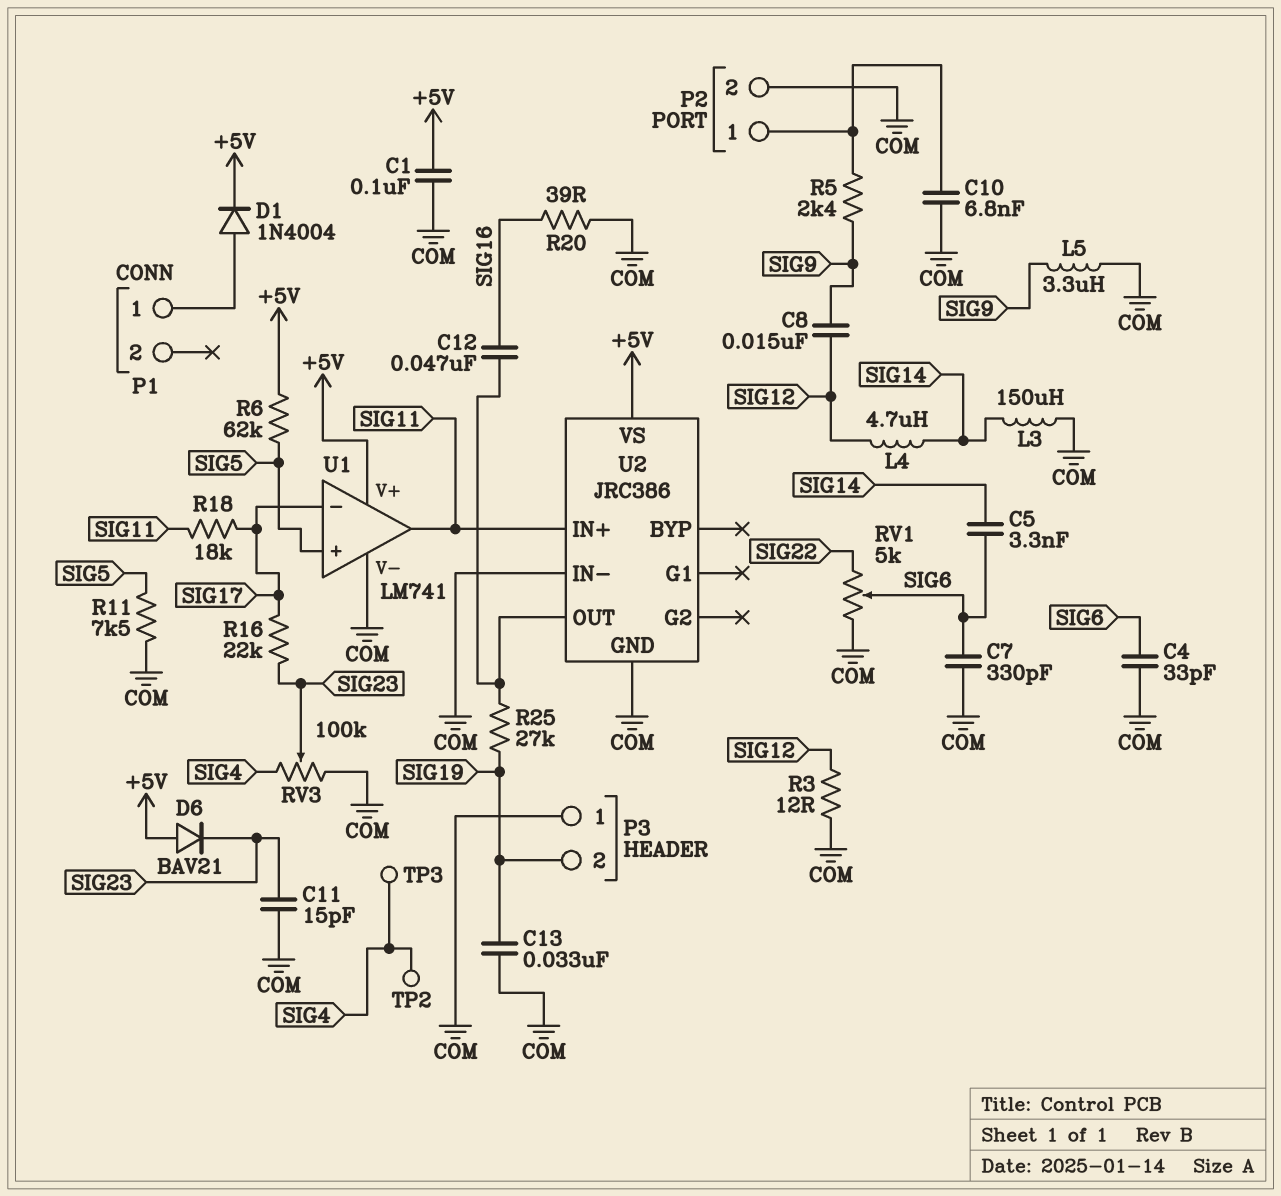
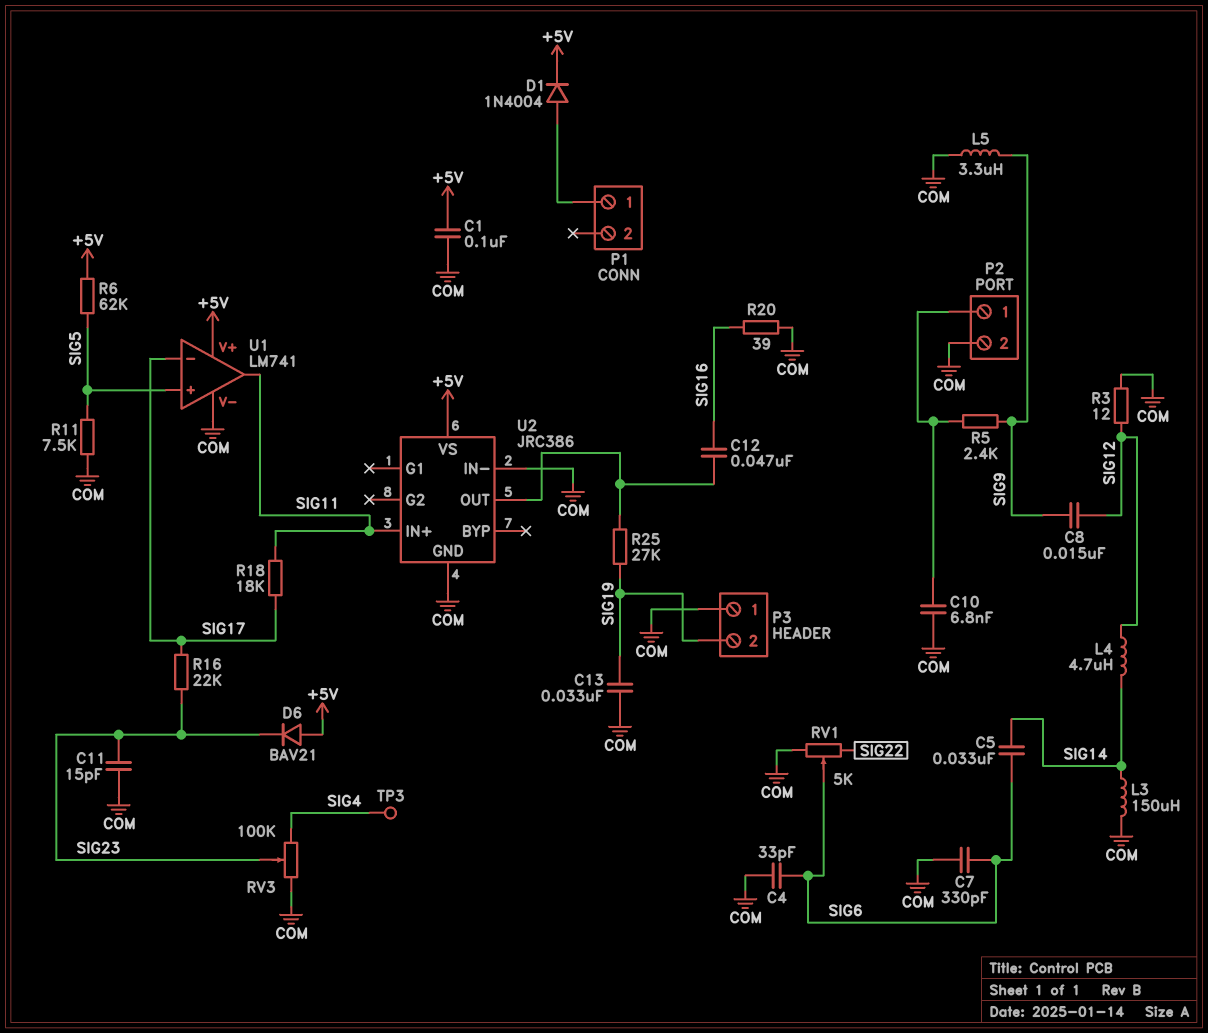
C5: 3.3nF (SIG6, SIG14) -> 33nF (SIG6, SIG14)
TP2: test point (SIG4) -> none

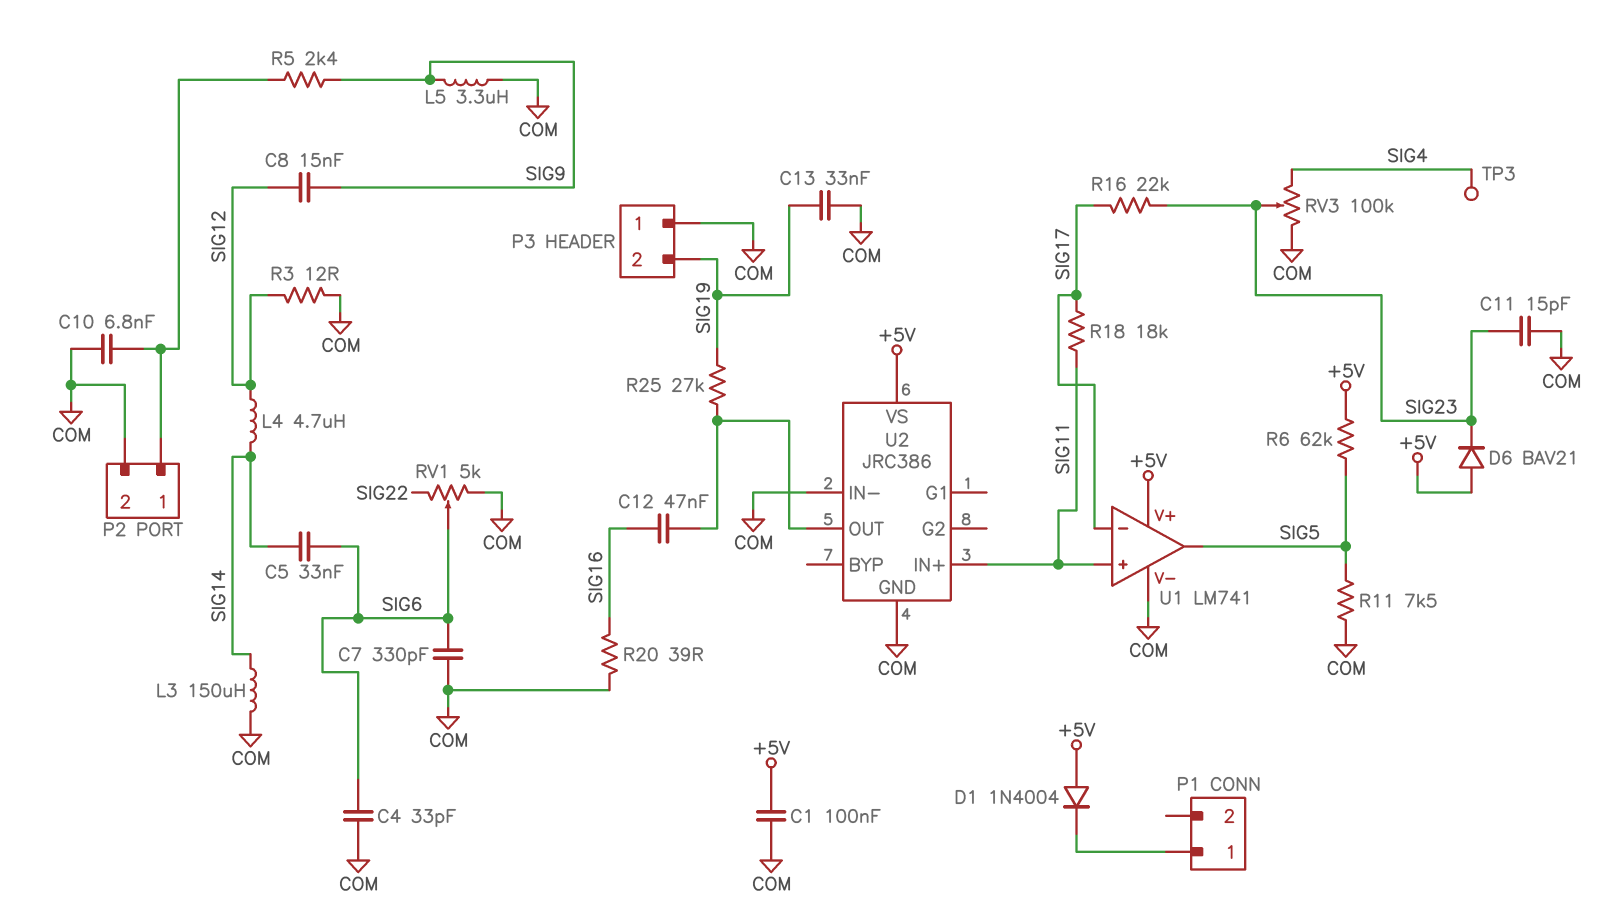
D1: diode 1N4004 (A P1/1, K +5V) -> diode 1N4004 (A +5V, K P1/1)
U1 pin in+: SIG5 -> SIG11
U1 pin out: SIG11 -> SIG5

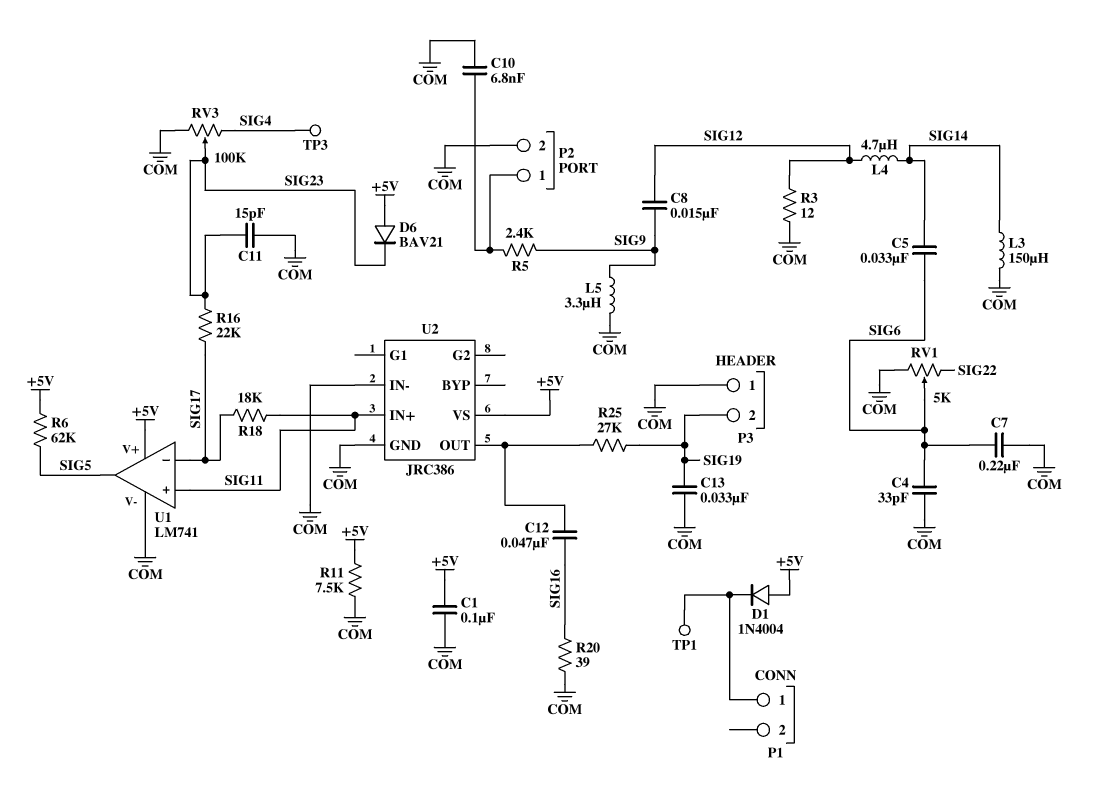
C7: 330pF (COM, SIG6) -> 220nF (COM, SIG6)
R11: 7.5k (COM, SIG5) -> 7.5k (+5V, COM)
TP1: none -> test point (P1/1)

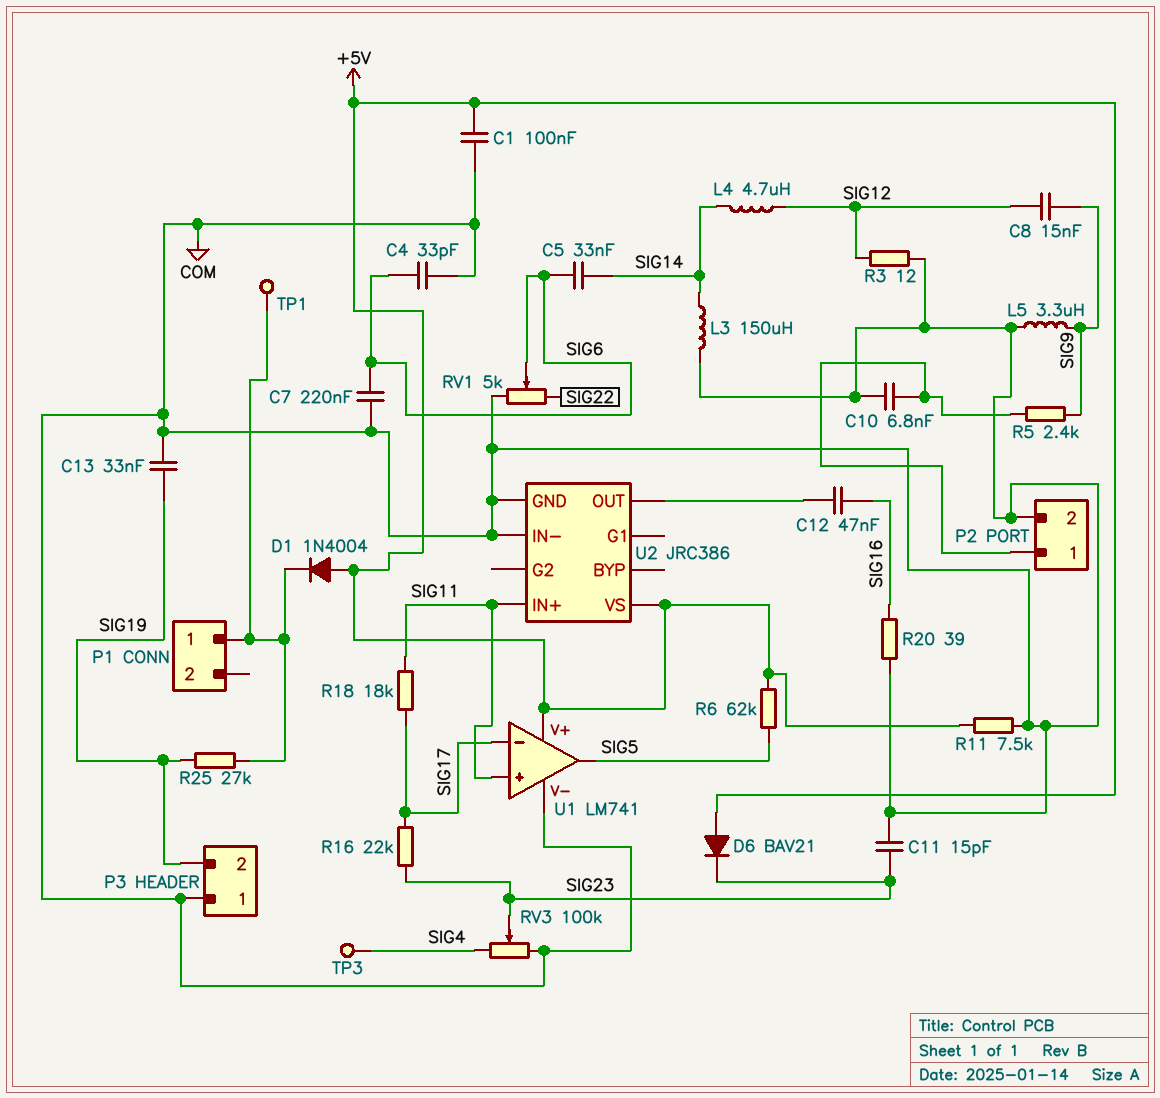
R25: 27k (SIG19, U2/OUT) -> 27k (P1/1, SIG19)

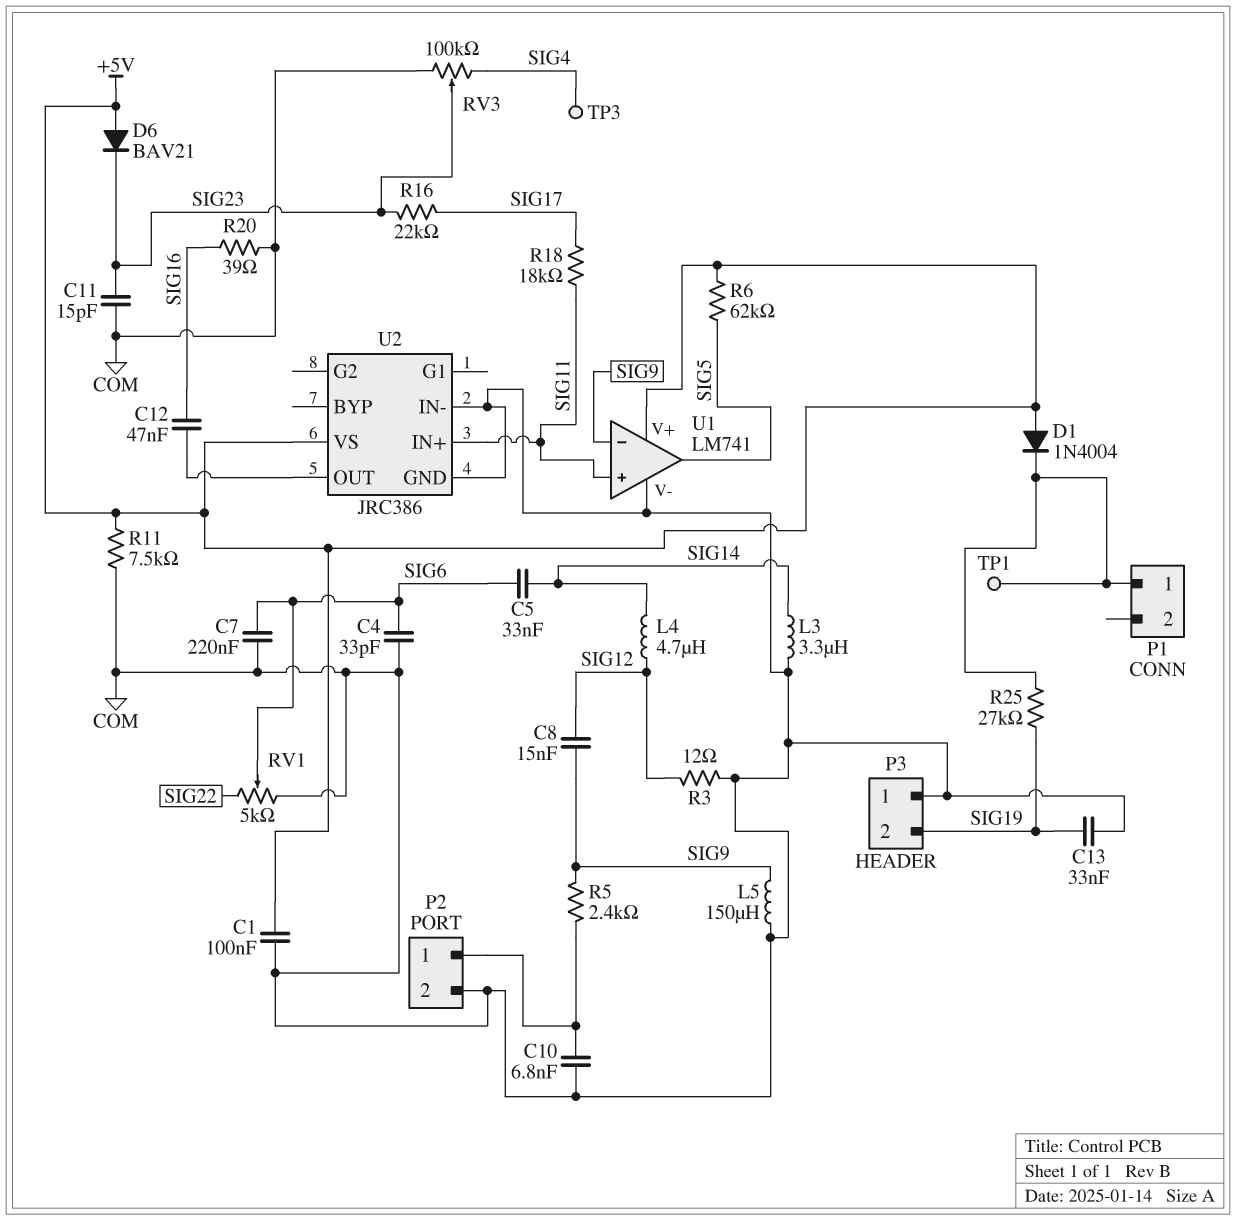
L3: 150uH (COM, SIG14) -> 3.3uH (COM, SIG14)
L5: 3.3uH (COM, SIG9) -> 150uH (COM, SIG9)
U1 pin in-: SIG17 -> SIG9

